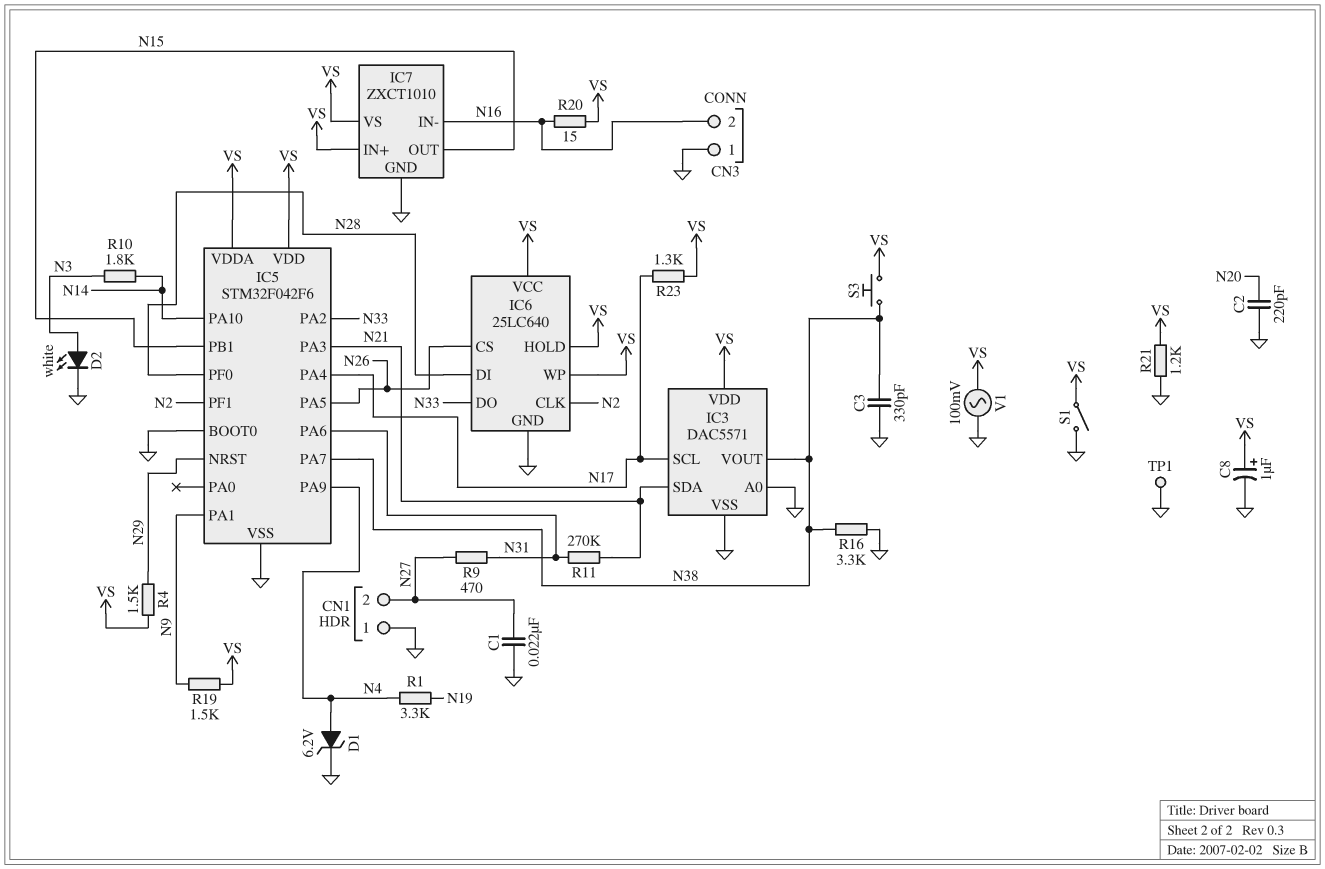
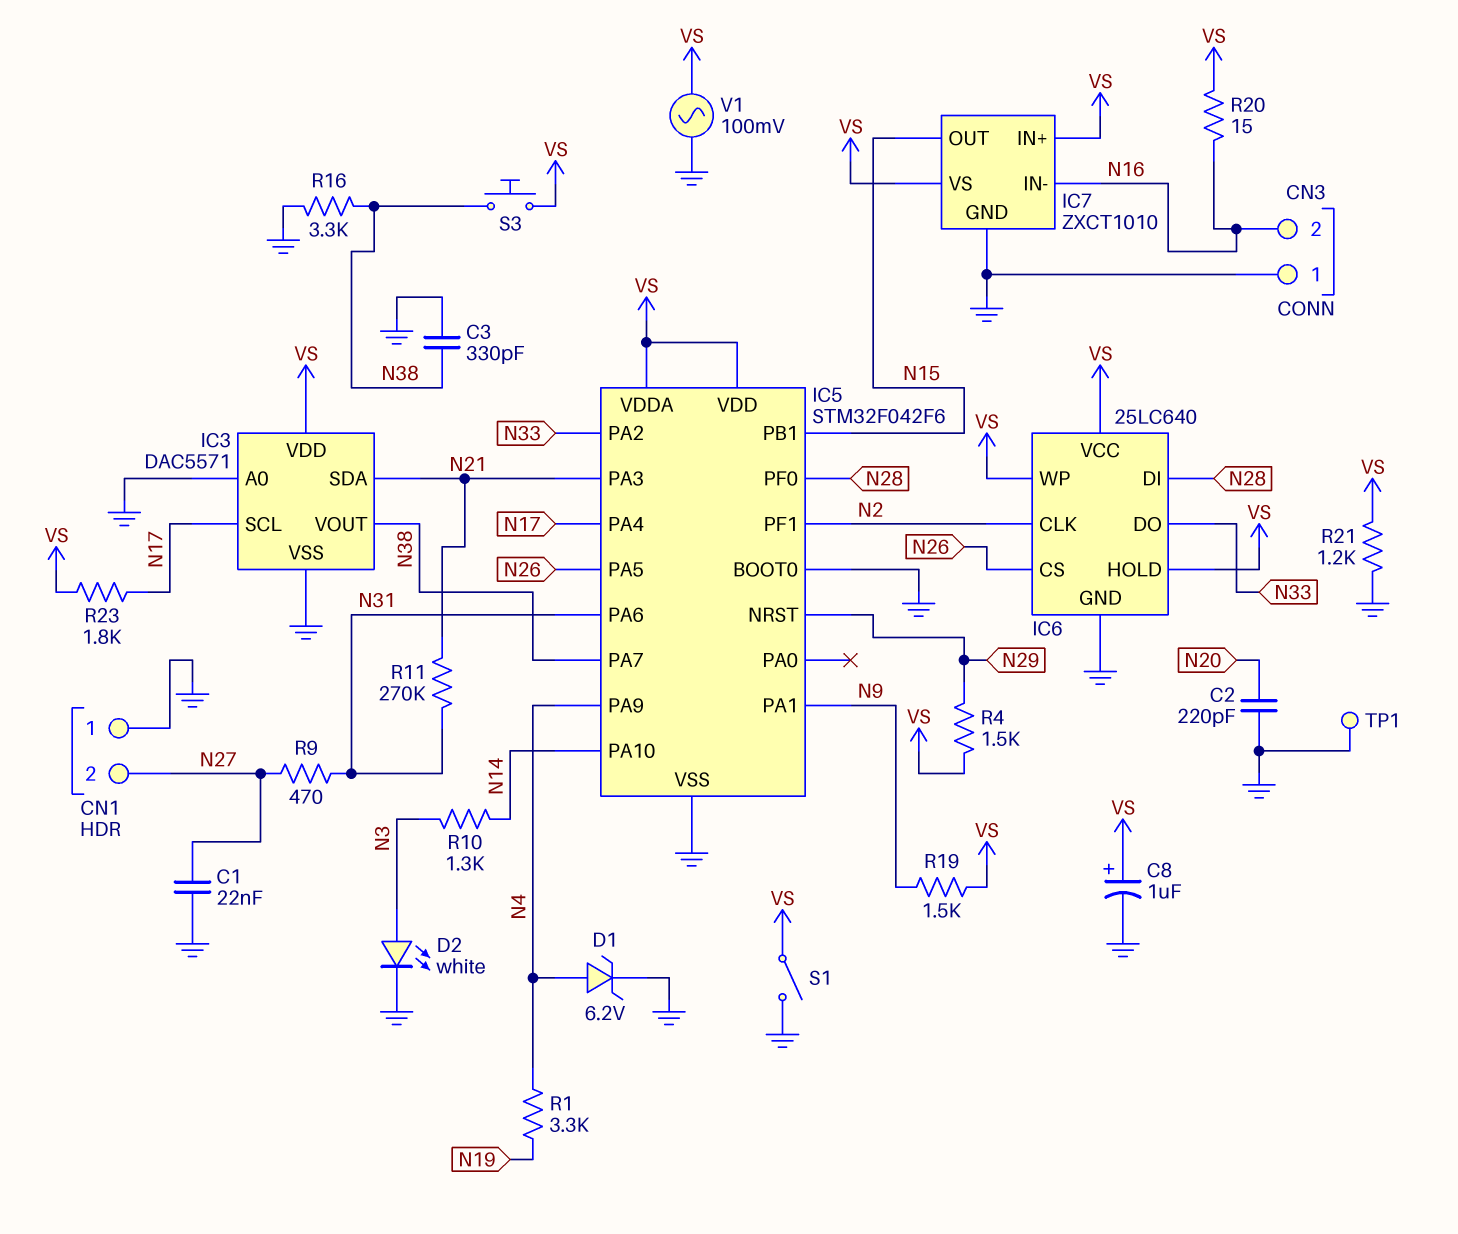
R10: 1.8k (N3, N14) -> 1.3k (N3, N14)
R23: 1.3k (N17, VS) -> 1.8k (N17, VS)

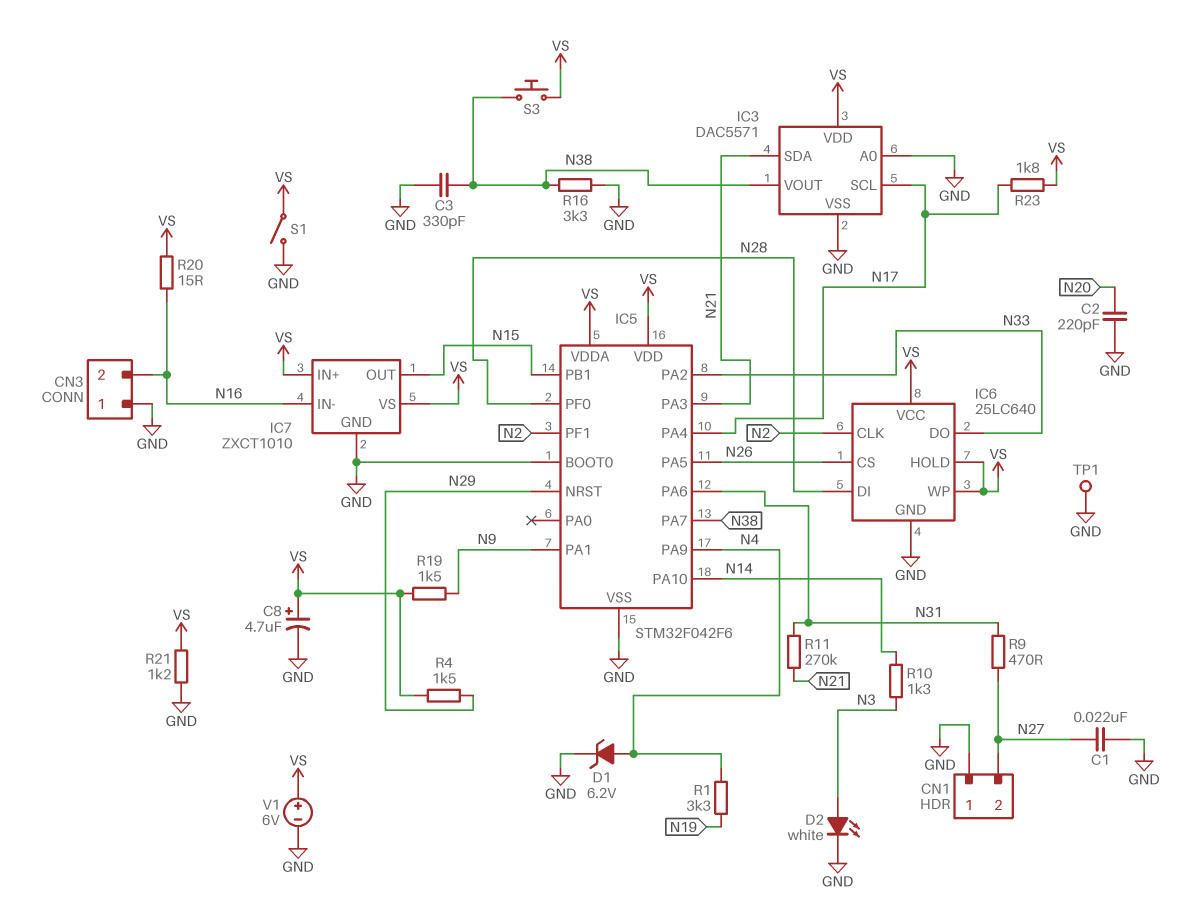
C8: 1uF (plus VS, minus GND) -> 4.7uF (plus VS, minus GND)
V1: AC 100mV (GND, VS) -> 6V (plus VS, minus GND)

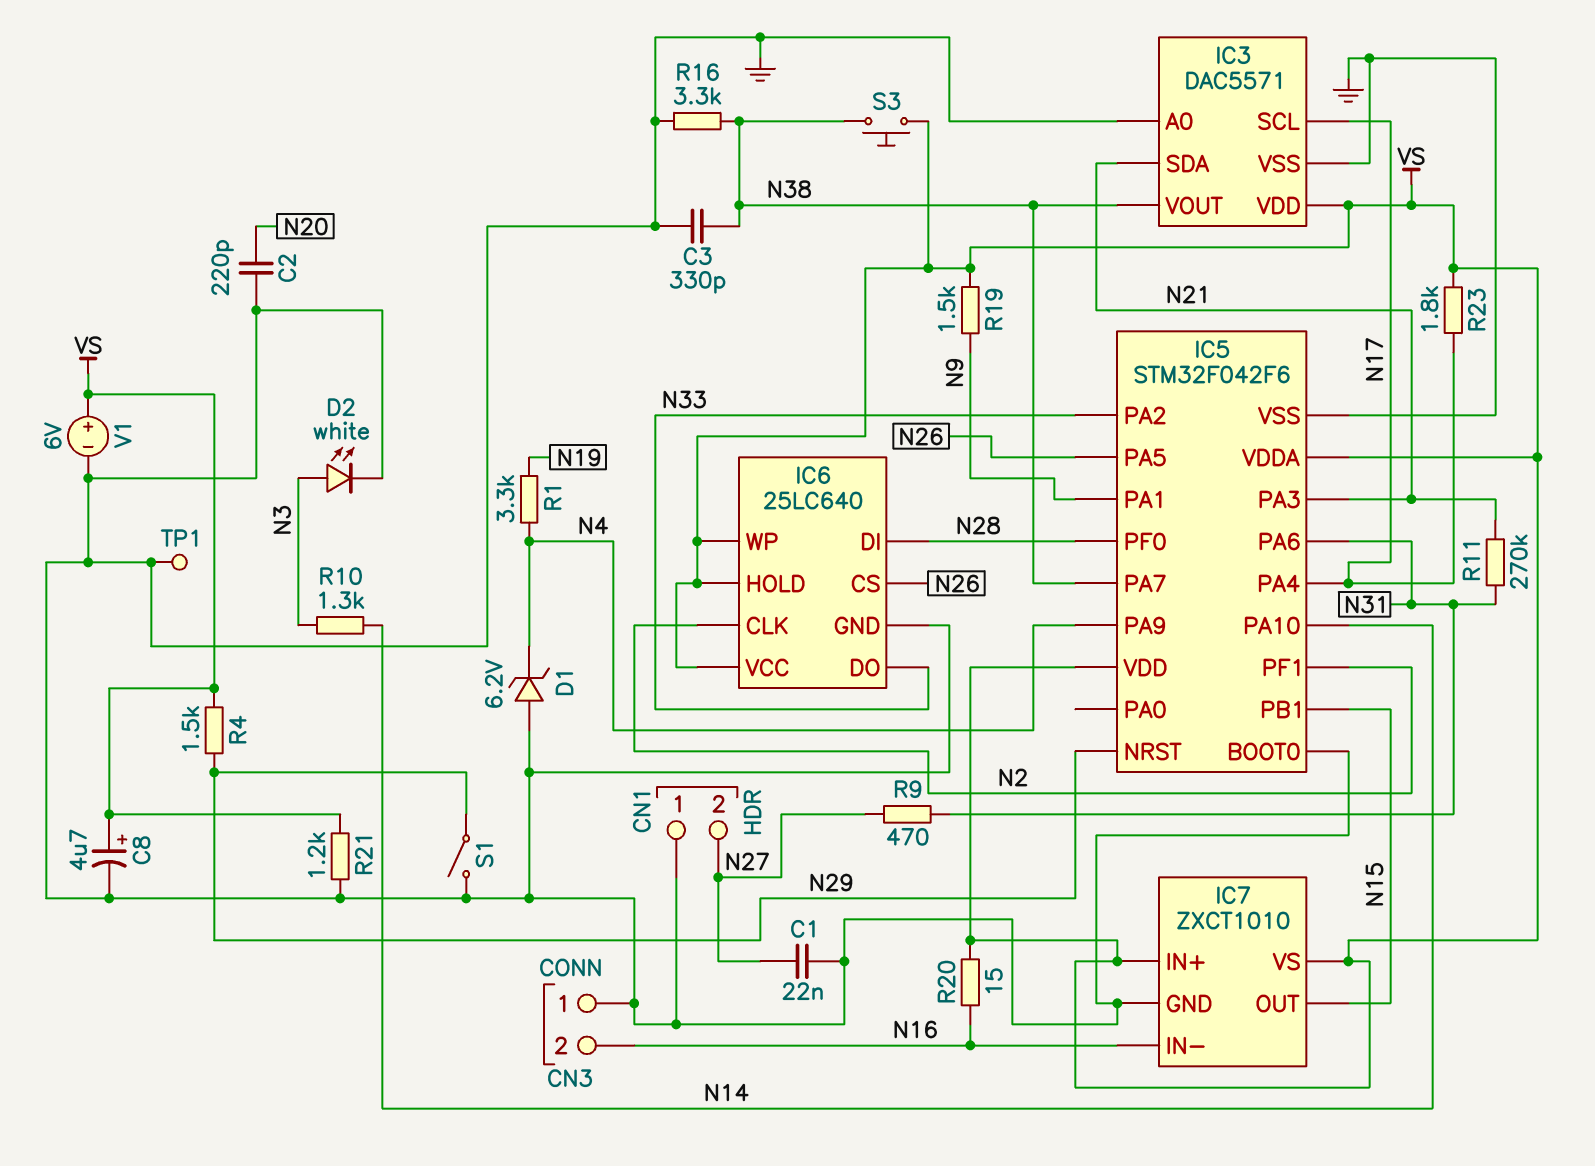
D1: zener 6.2V (A N4, K GND) -> zener 6.2V (A GND, K N4)
S1: switch (GND, VS) -> switch (GND, N29)

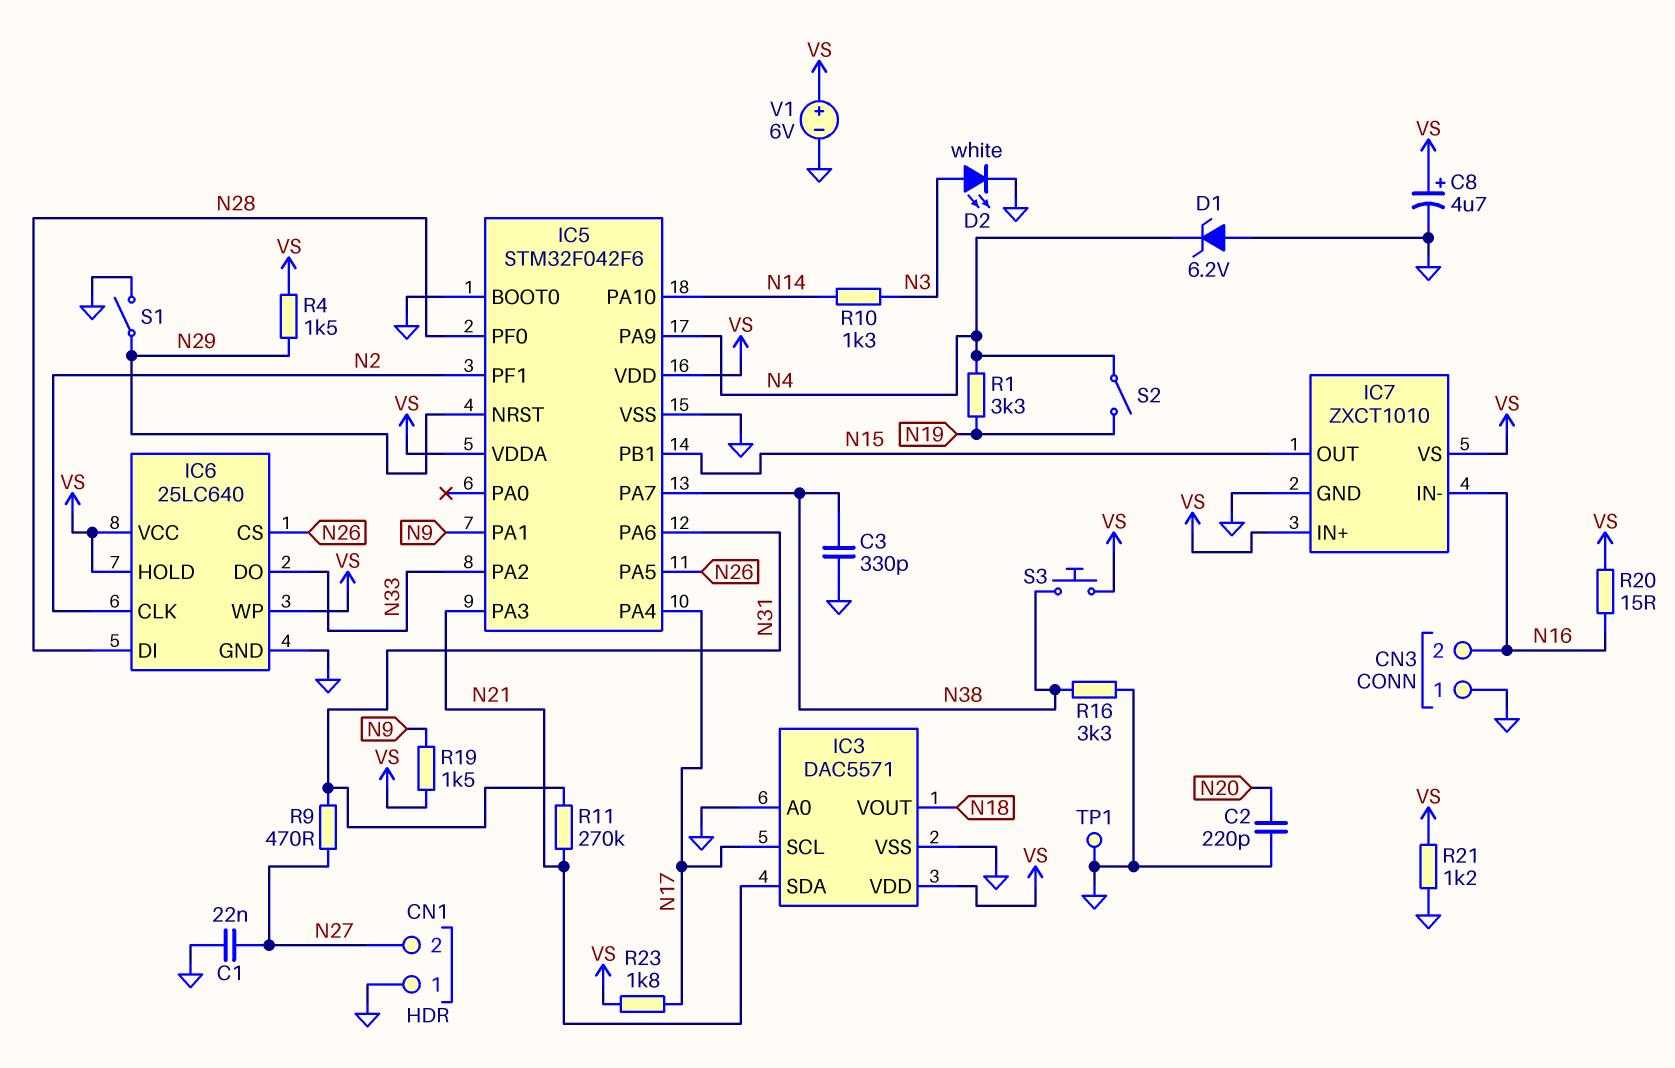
IC3 pin VOUT: N38 -> N18
S2: none -> switch (N4, N19)

